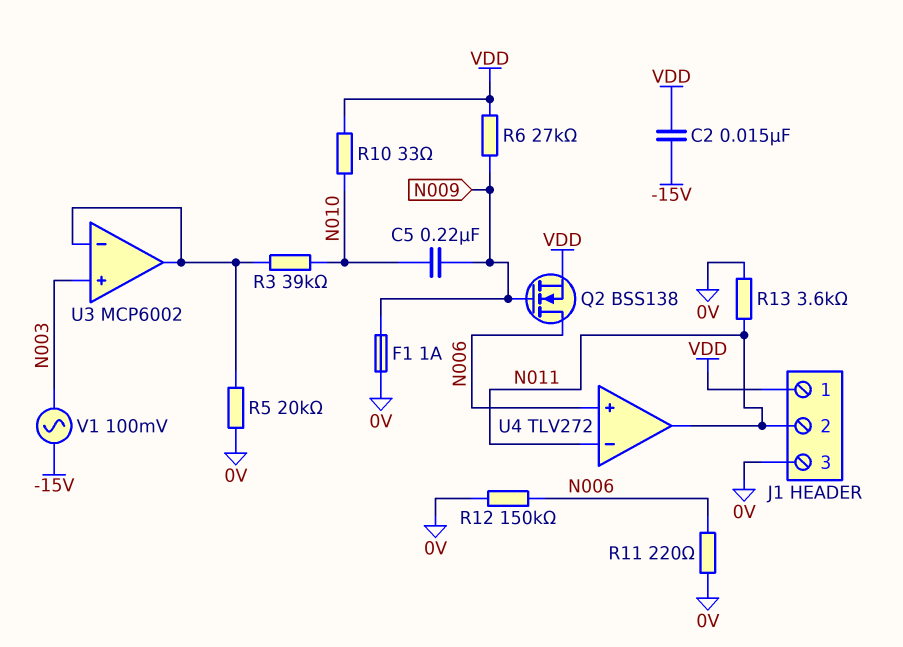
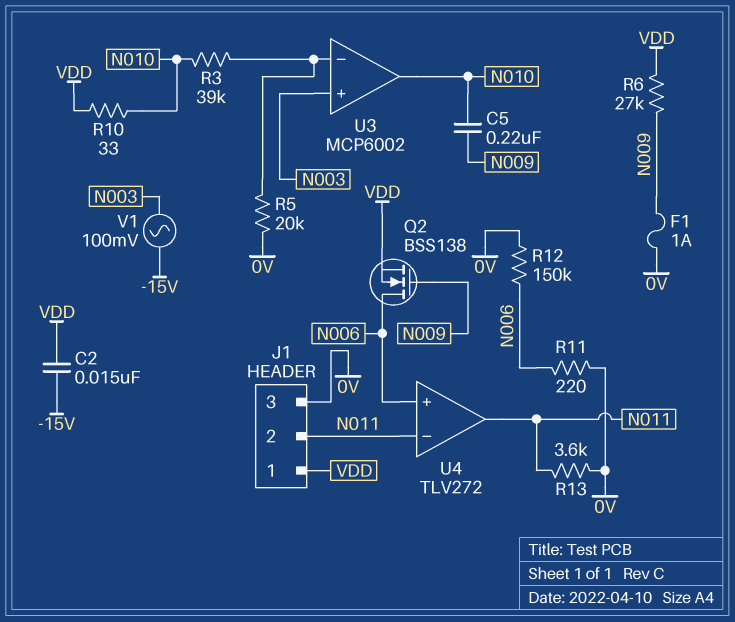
U3 pin out: U3/in- -> N010

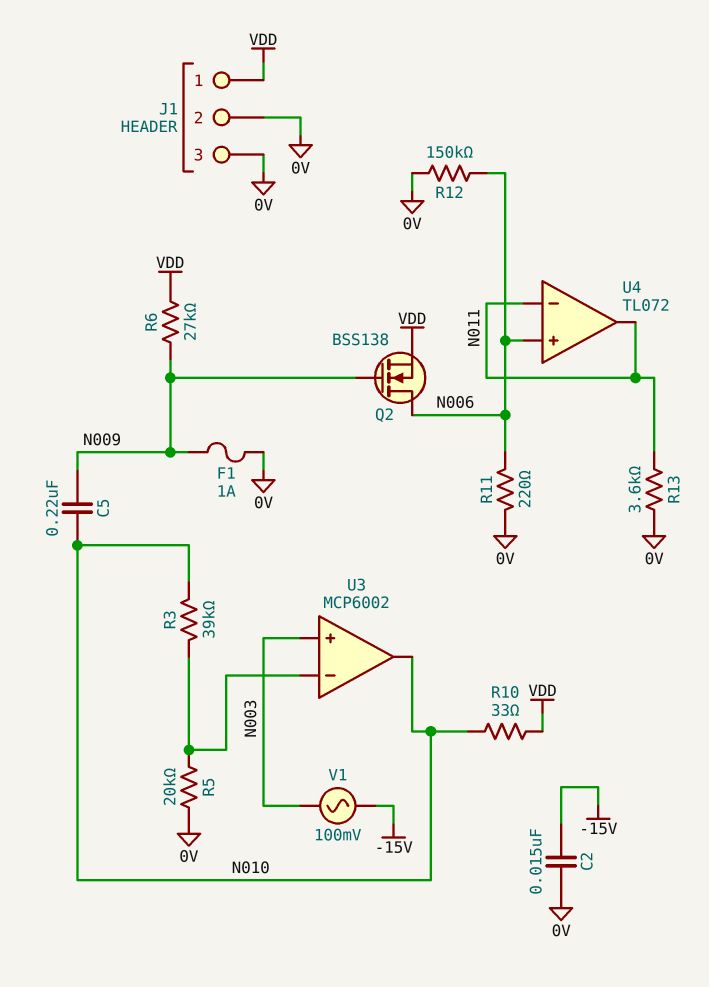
C2: 15nF (-15V, VDD) -> 15nF (-15V, 0V)
J1 pin 2: N011 -> 0V
U4: TLV272 -> TL072

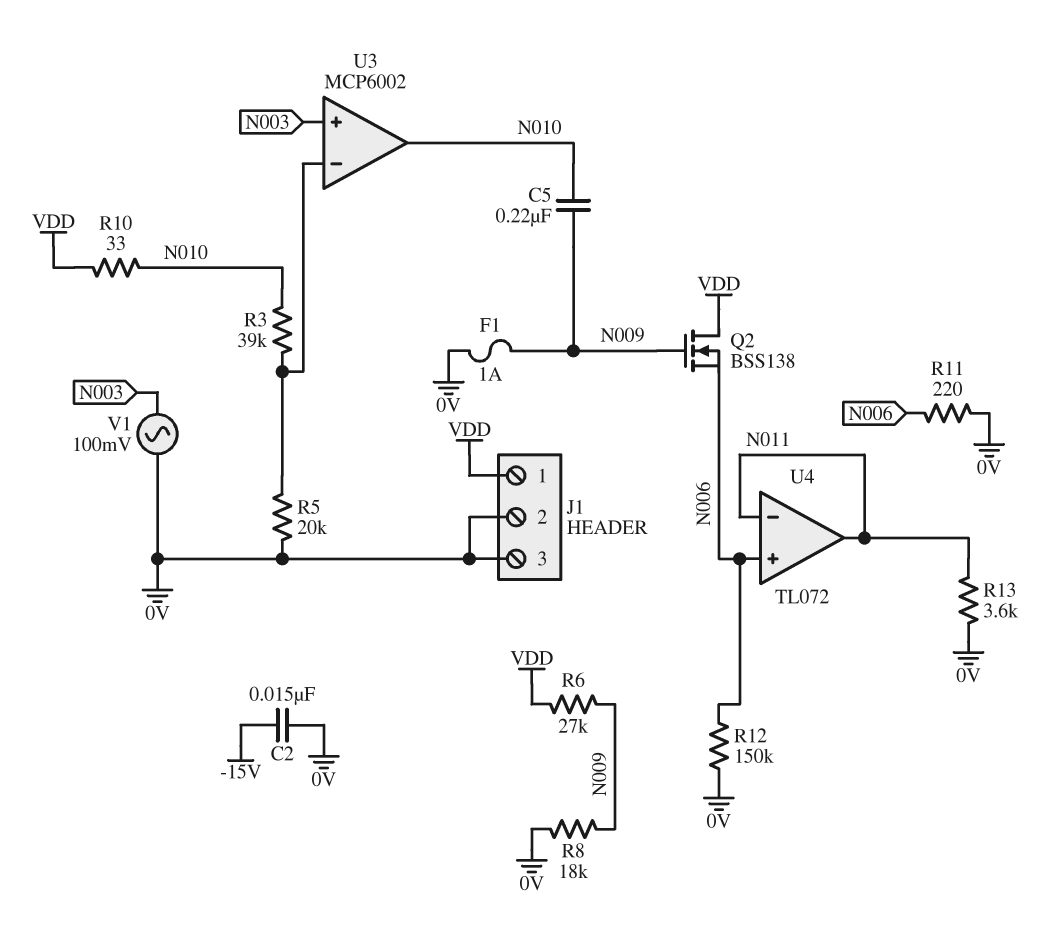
Q2: NMOS BSS138 (G N009, D N006, S VDD) -> NMOS BSS138 (G N009, D VDD, S N006)
R8: none -> 18k (0V, N009)
V1: AC 100mV (-15V, N003) -> AC 100mV (0V, N003)

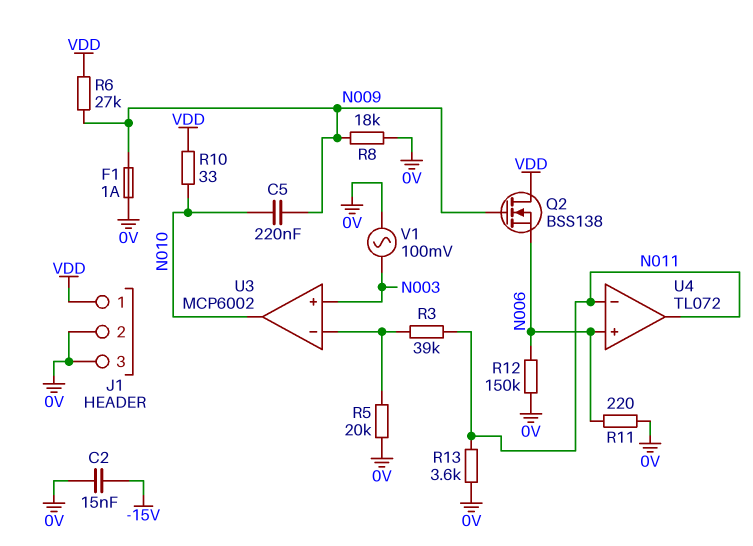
R3: 39k (N010, U3/in-) -> 39k (N011, U3/in-)

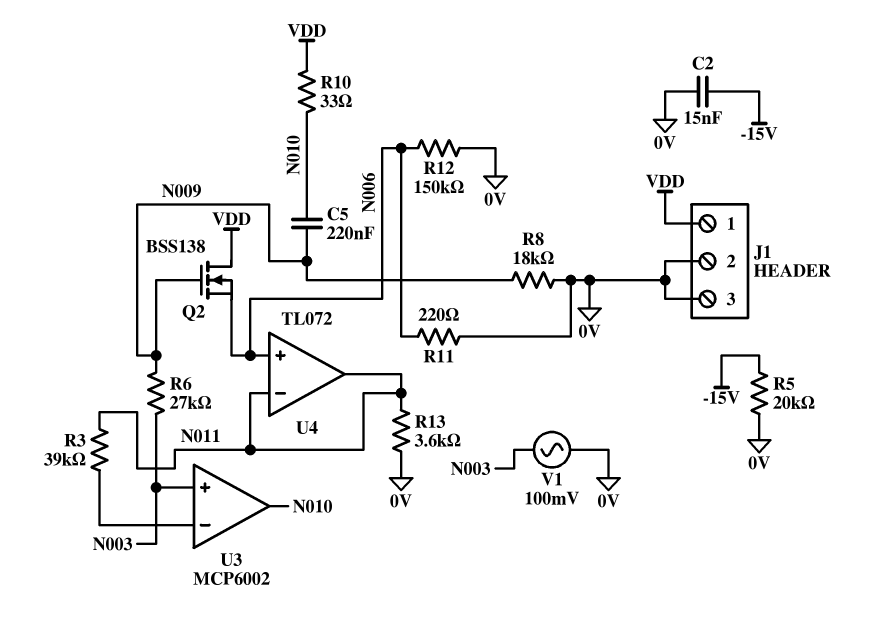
F1: 1A (0V, N009) -> none
R5: 20k (0V, U3/in-) -> 20k (-15V, 0V)
R6: 27k (N009, VDD) -> 27k (N003, N009)

